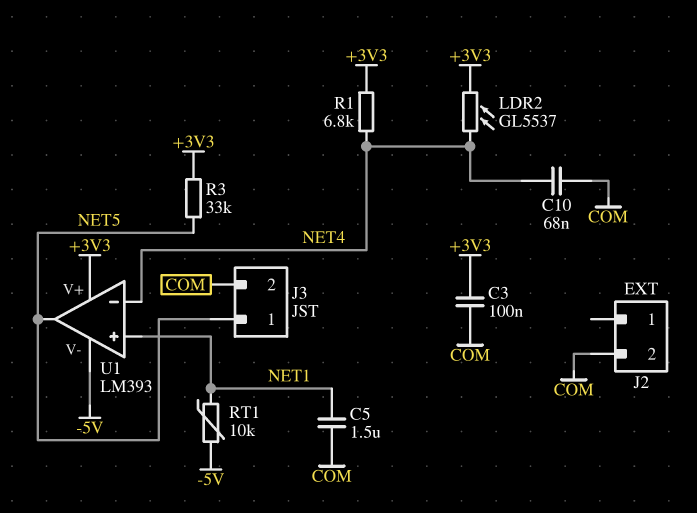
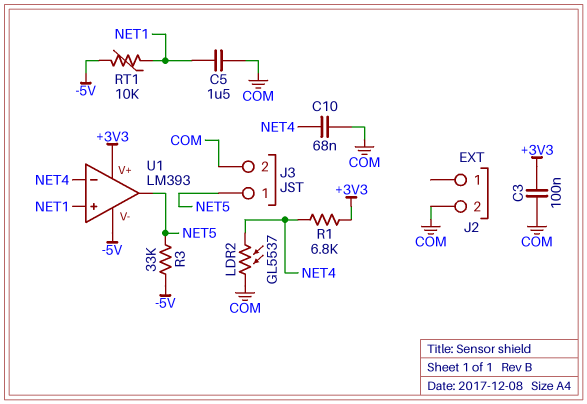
LDR2: GL5537 (+3V3, NET4) -> GL5537 (COM, NET4)
R3: 33k (+3V3, NET5) -> 33k (-5V, NET5)

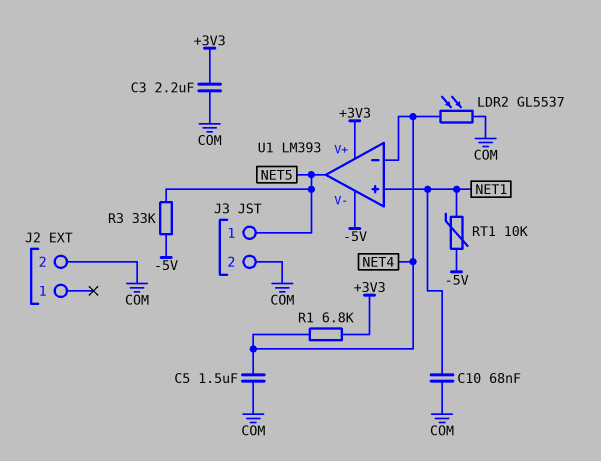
C3: 100nF (+3V3, COM) -> 2.2uF (+3V3, COM)
C5: 1.5uF (COM, NET1) -> 1.5uF (COM, NET4)
C10: 68nF (COM, NET4) -> 68nF (COM, NET1)

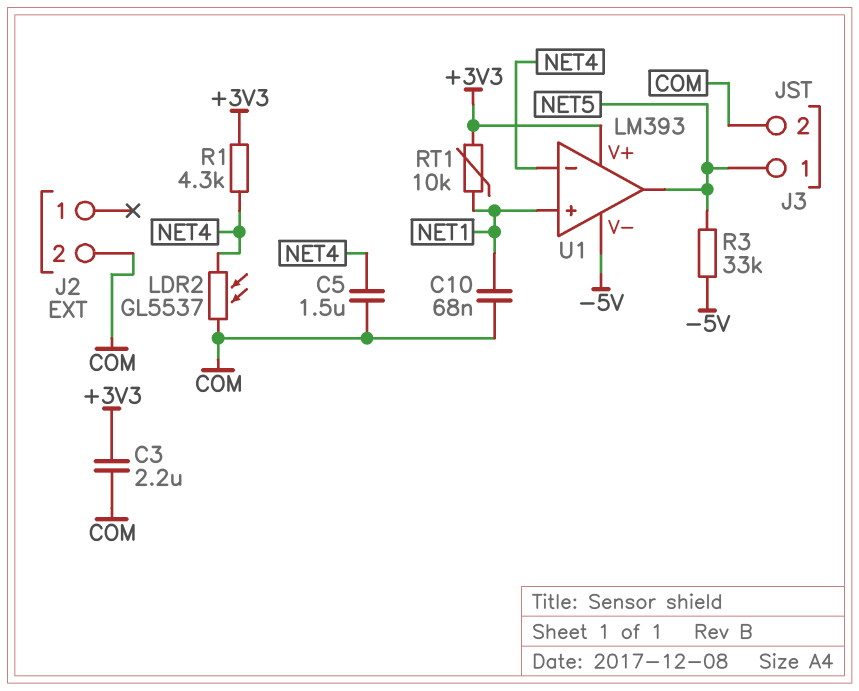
R1: 6.8k (+3V3, NET4) -> 4.3k (+3V3, NET4)
RT1: 10k (-5V, NET1) -> 10k (+3V3, NET1)

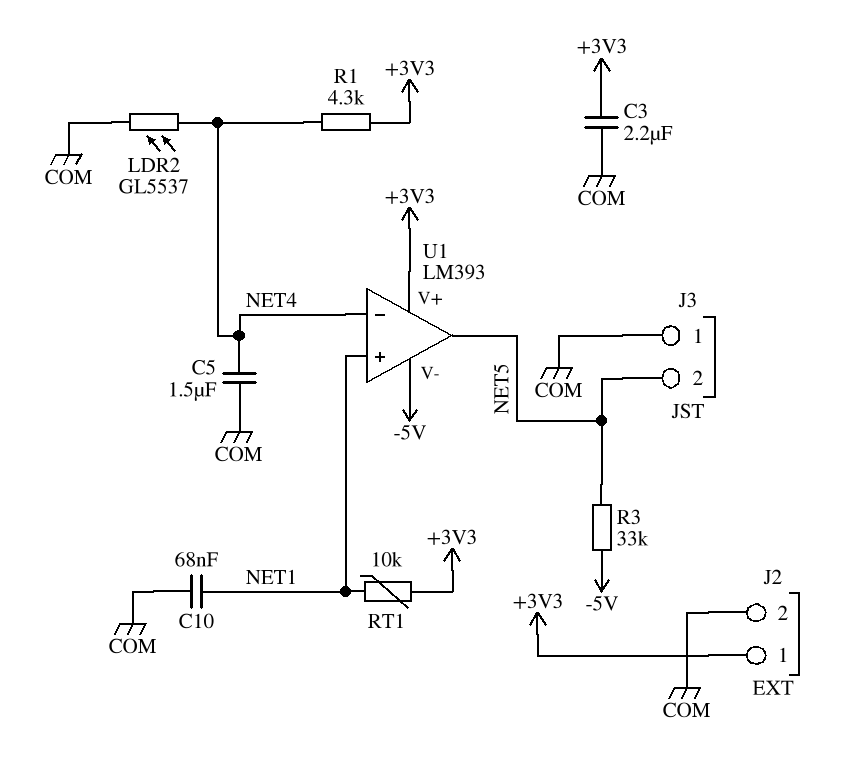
J2 pin 1: none -> +3V3
J3 pin 1: NET5 -> COM
J3 pin 2: COM -> NET5

